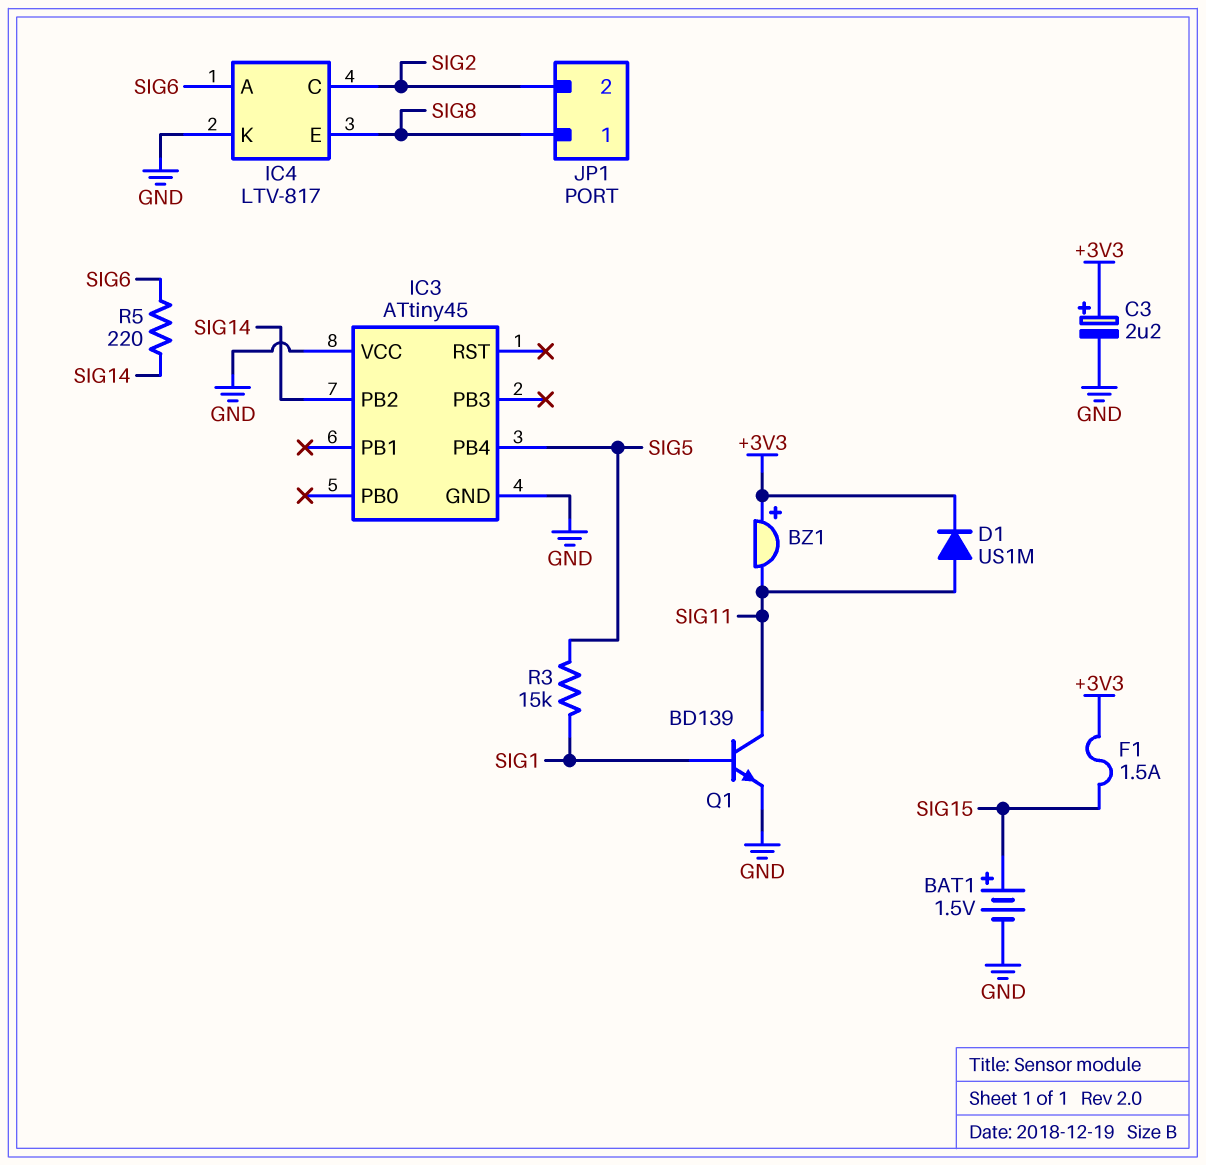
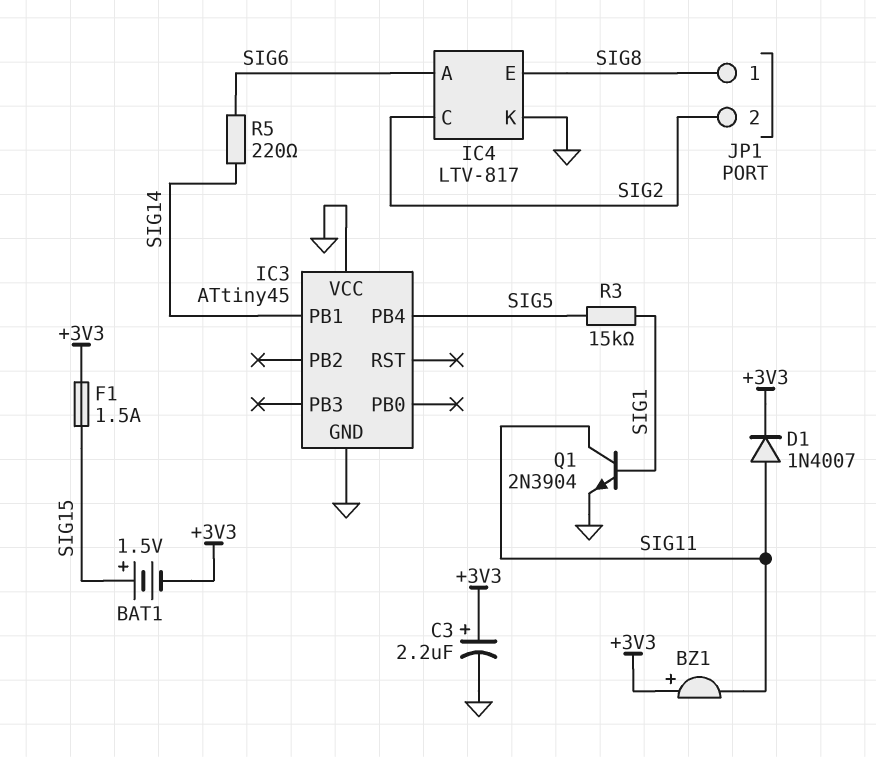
BAT1: 1.5V (plus SIG15, minus GND) -> 1.5V (plus SIG15, minus +3V3)
D1: diode US1M (A SIG11, K +3V3) -> diode 1N4007 (A SIG11, K +3V3)
IC3 pin PB1: none -> SIG14
IC3 pin PB2: SIG14 -> none
Q1: NPN BD139 (B SIG1, C SIG11, E GND) -> NPN 2N3904 (B SIG1, C SIG11, E GND)

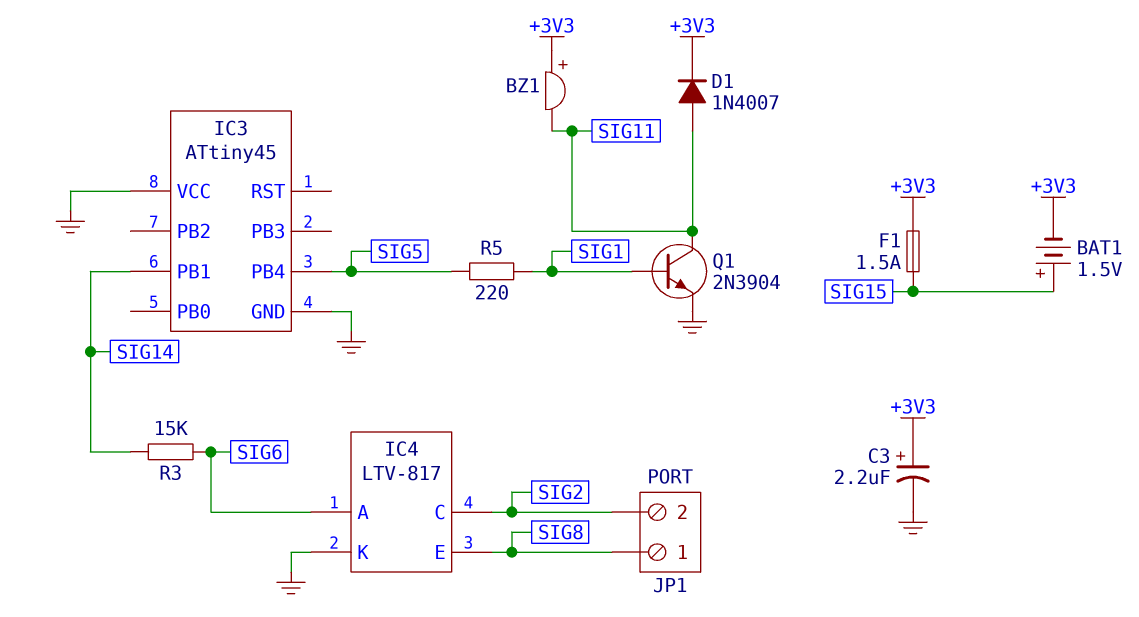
R3: 15k (SIG1, SIG5) -> 15k (SIG6, SIG14)
R5: 220 (SIG6, SIG14) -> 220 (SIG1, SIG5)

